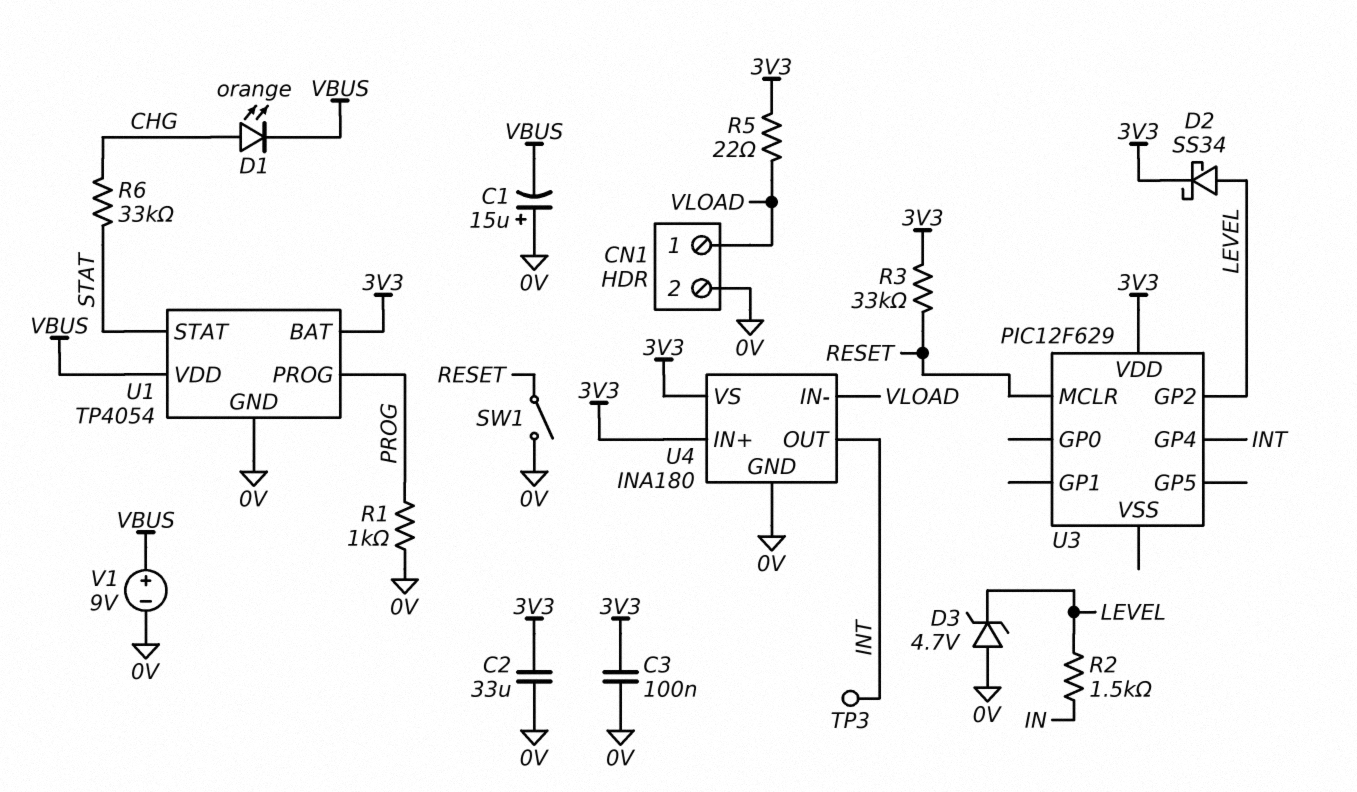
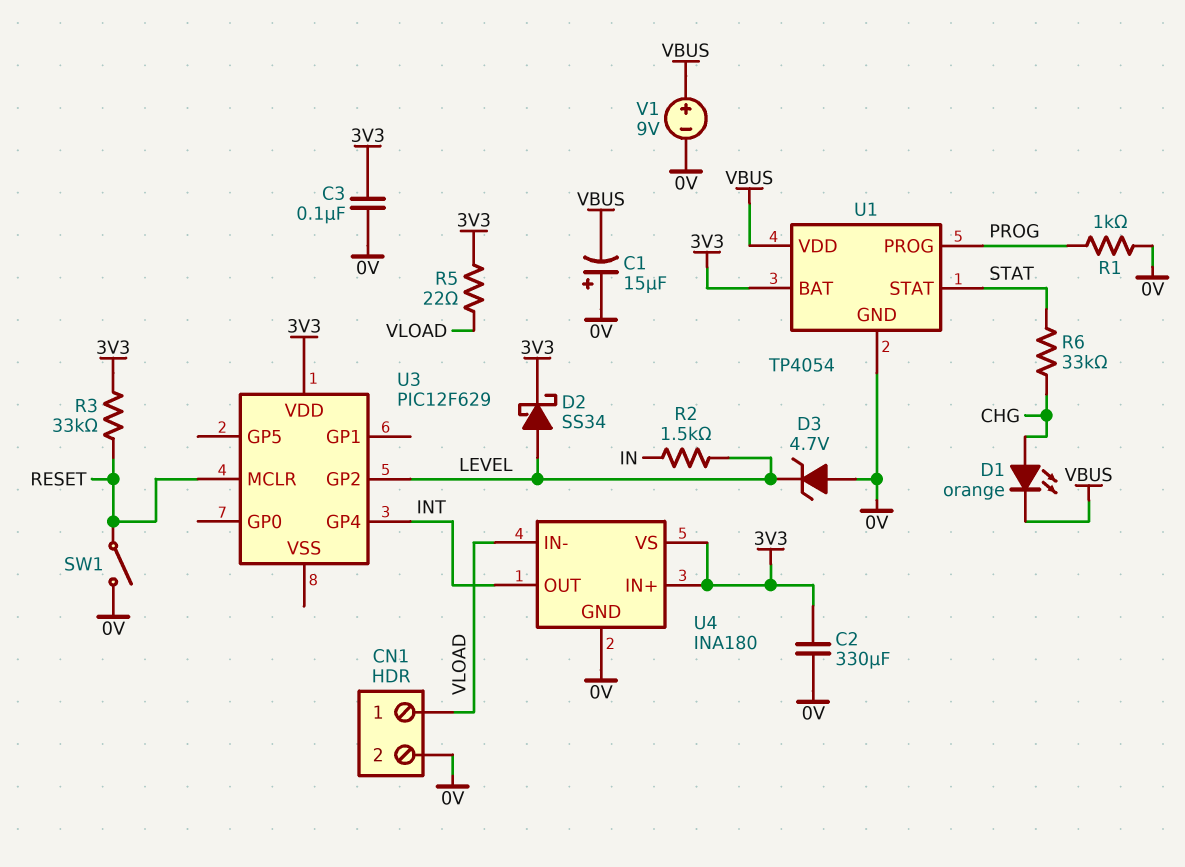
C2: 33uF (0V, 3V3) -> 330uF (0V, 3V3)
TP3: test point (INT) -> none

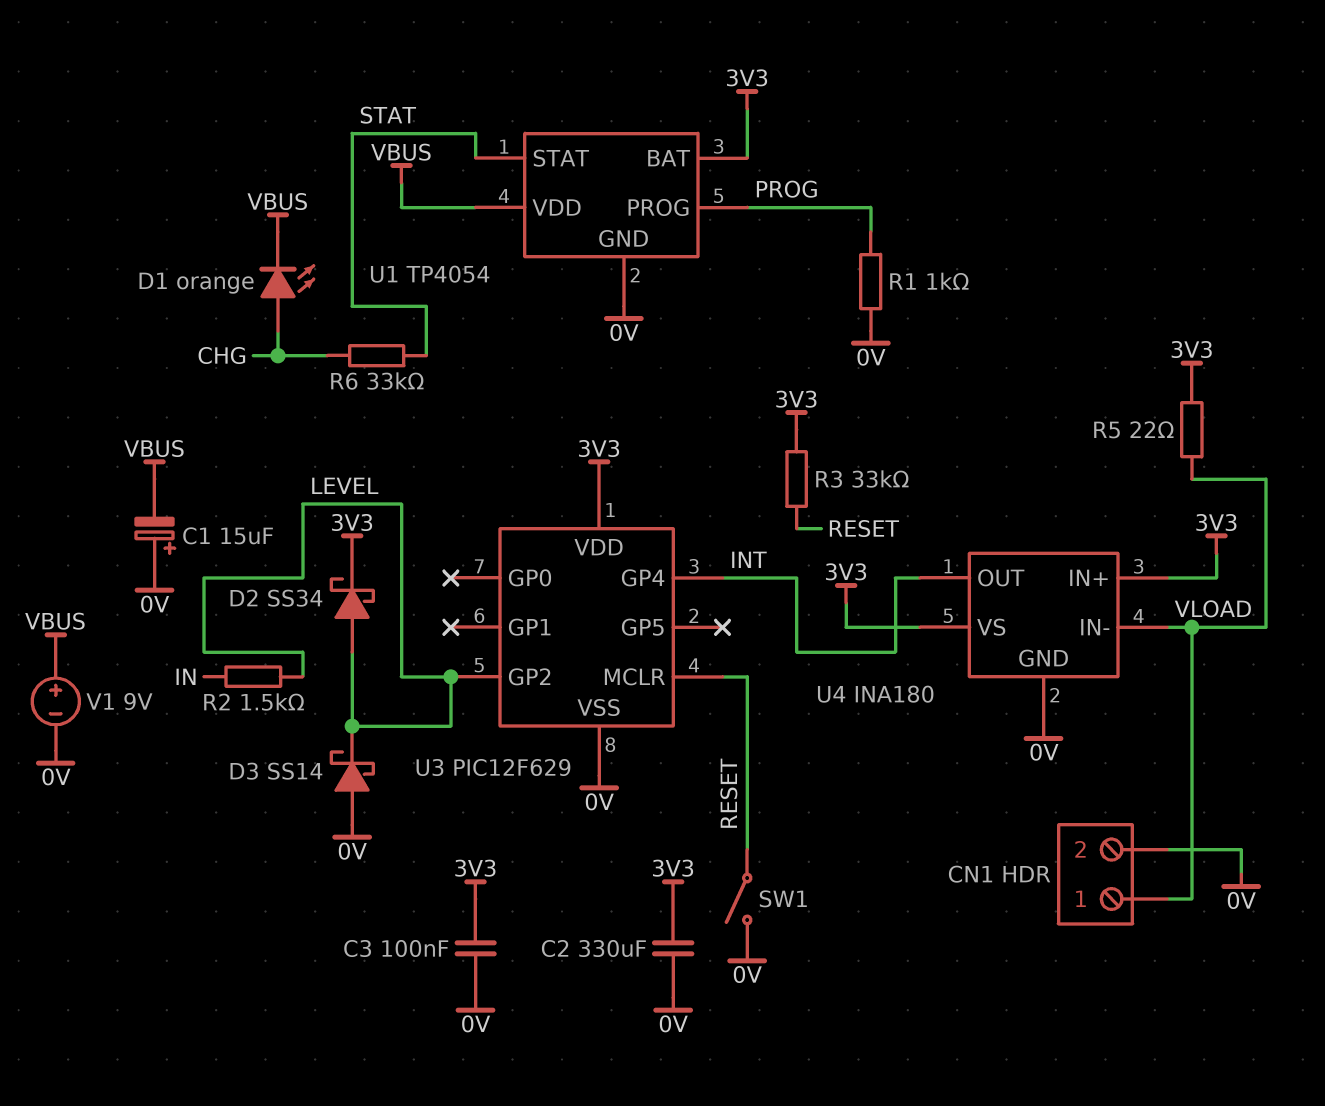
D3: zener 4.7V (A 0V, K LEVEL) -> schottky SS14 (A 0V, K LEVEL)
U3 pin VSS: none -> 0V

